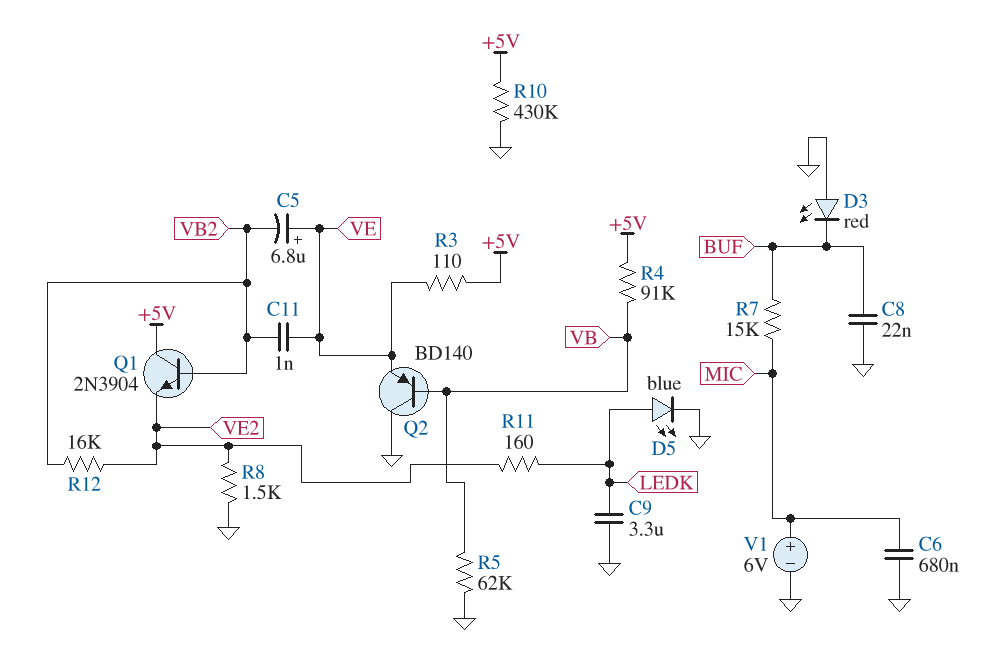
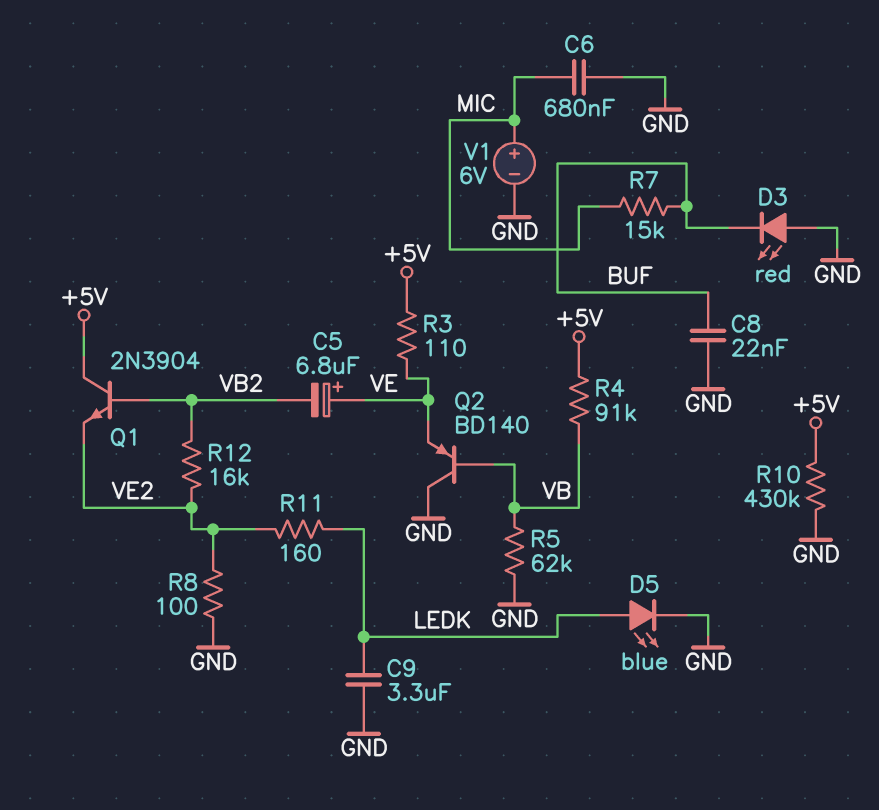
C11: 1nF (VB2, VE) -> none
R8: 1.5k (GND, VE2) -> 100 (GND, VE2)

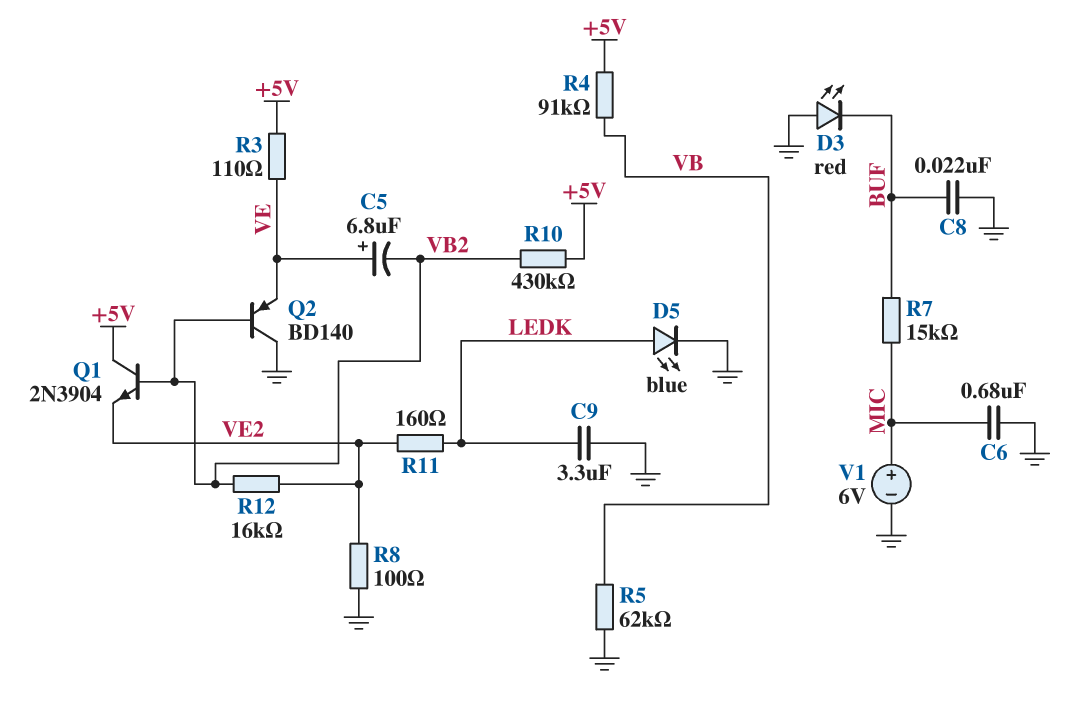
Q2: PNP BD140 (B VB, C GND, E VE) -> PNP BD140 (B VB2, C GND, E VE)
R10: 430k (+5V, GND) -> 430k (+5V, VB2)

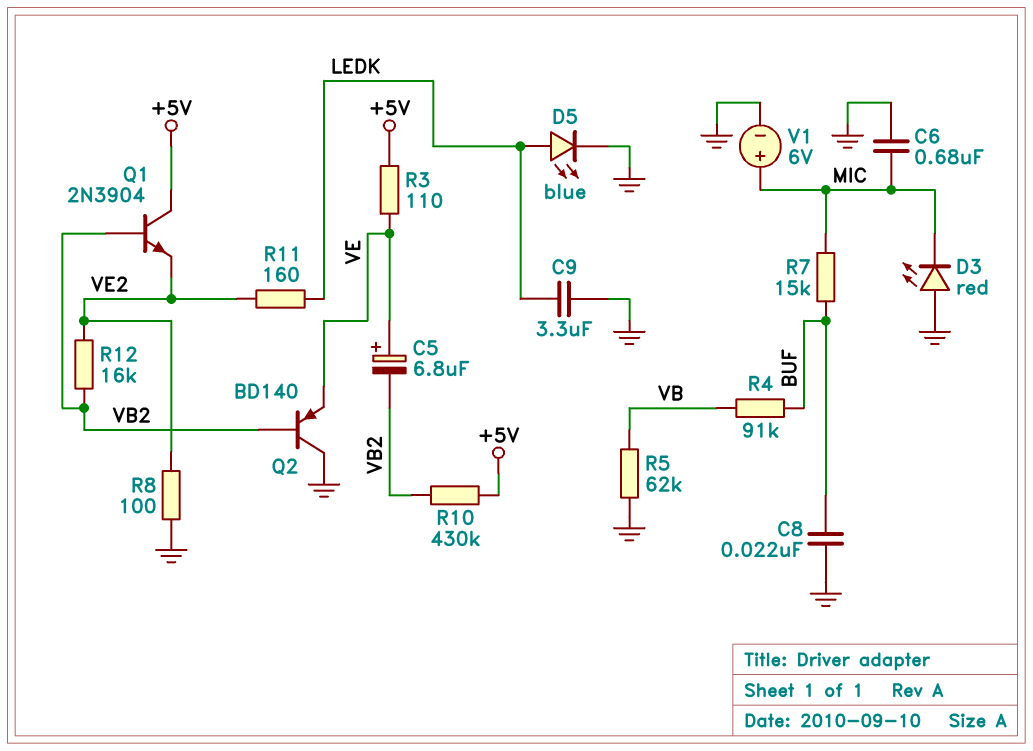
D3: LED red (A GND, K BUF) -> LED red (A GND, K MIC)
R4: 91k (+5V, VB) -> 91k (BUF, VB)

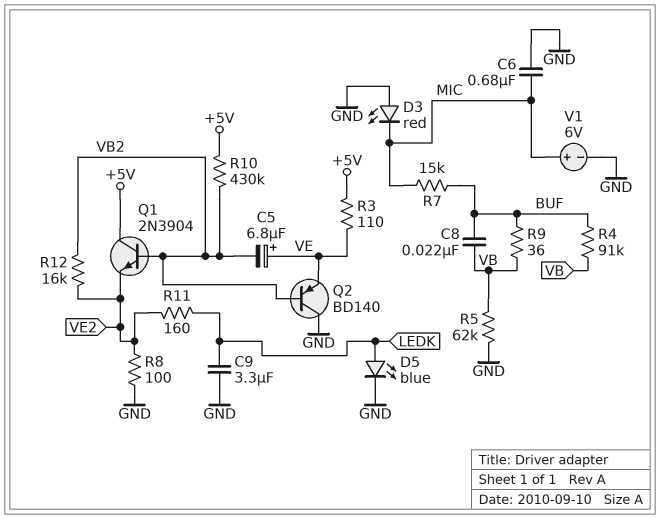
C8: 22nF (BUF, GND) -> 22nF (BUF, VB)
R9: none -> 36 (BUF, VB)

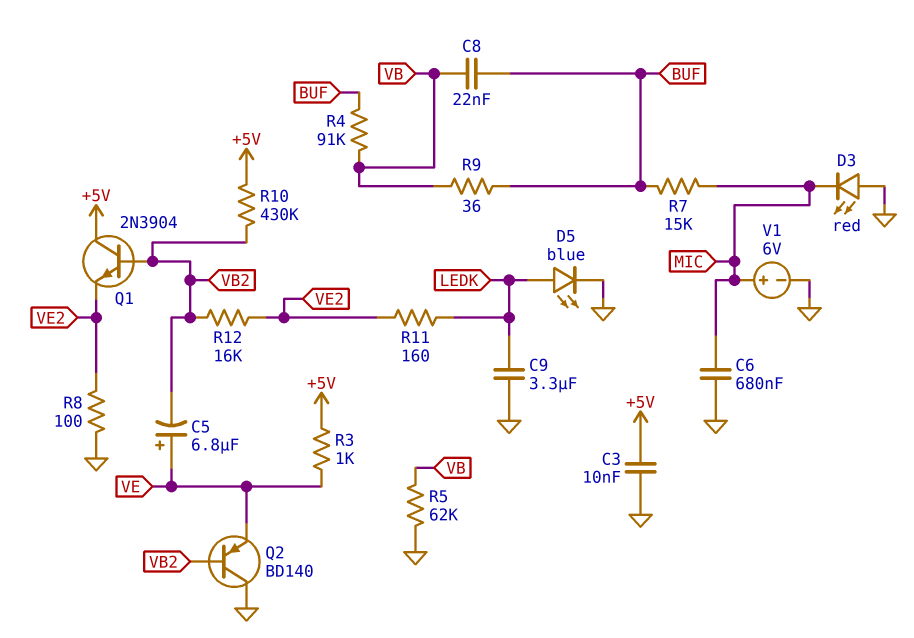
C3: none -> 10nF (+5V, GND)
R3: 110 (+5V, VE) -> 1k (+5V, VE)

